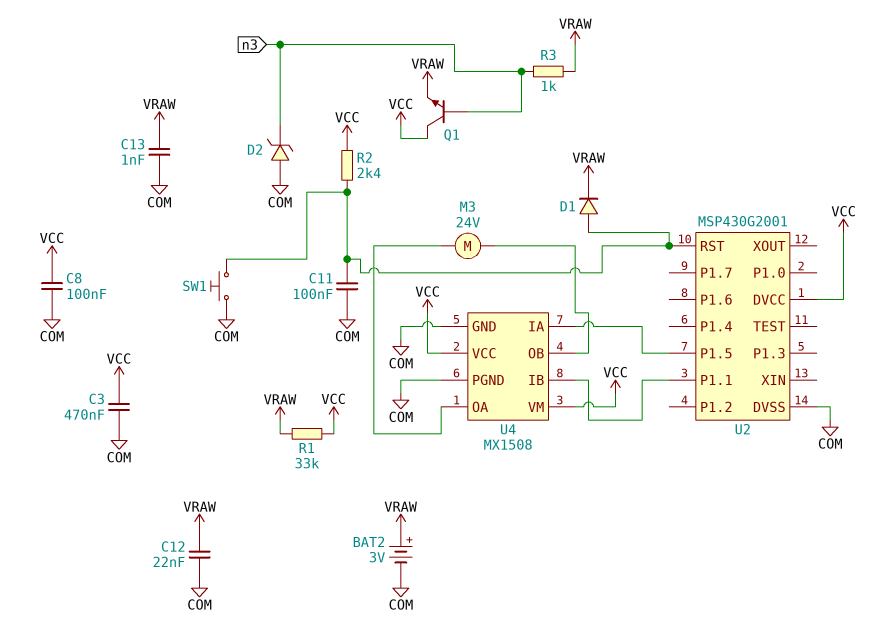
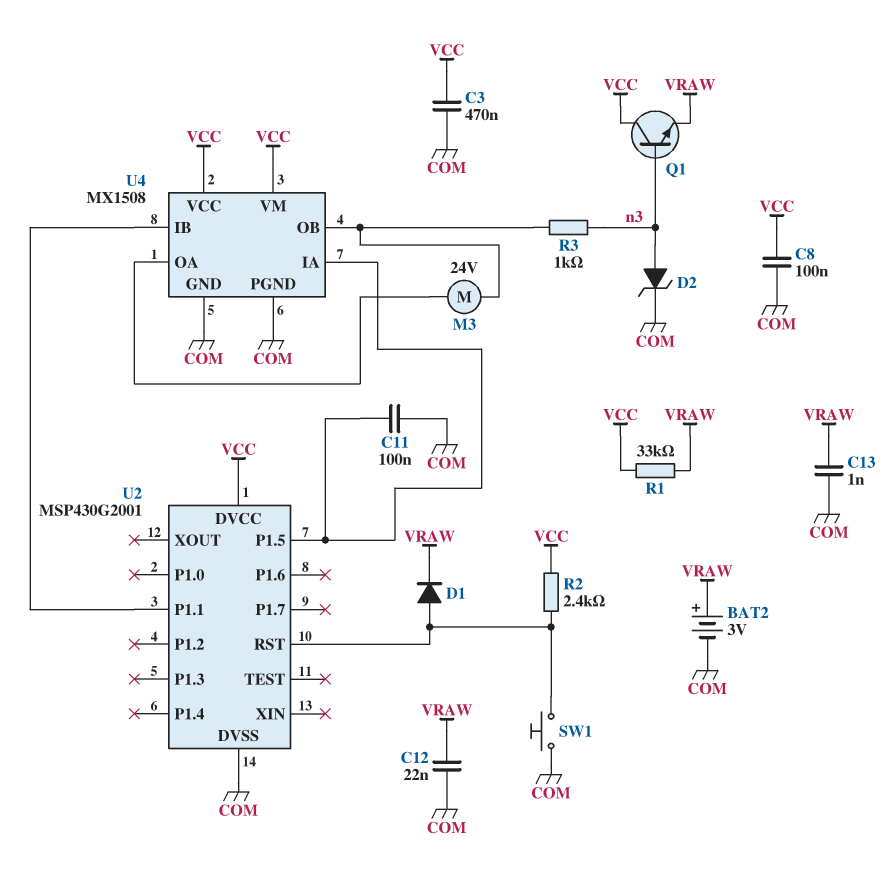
C11: 100nF (COM, U2/RST) -> 100nF (COM, U2/P1.5)
D2: zener (A COM, K n3) -> zener (A n3, K COM)
R3: 1k (VRAW, n3) -> 1k (U4/OB, n3)

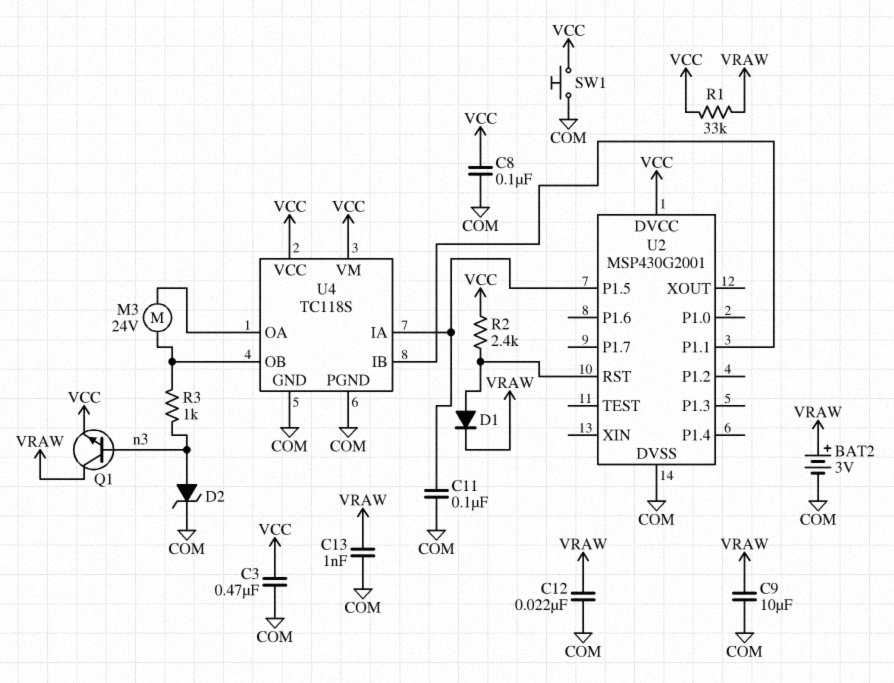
C9: none -> 10uF (COM, VRAW)
Q1: NPN (B n3, C VCC, E VRAW) -> NPN (B n3, C VRAW, E VCC)
SW1: button (COM, U2/RST) -> button (COM, VCC)
U4: MX1508 -> TC118S

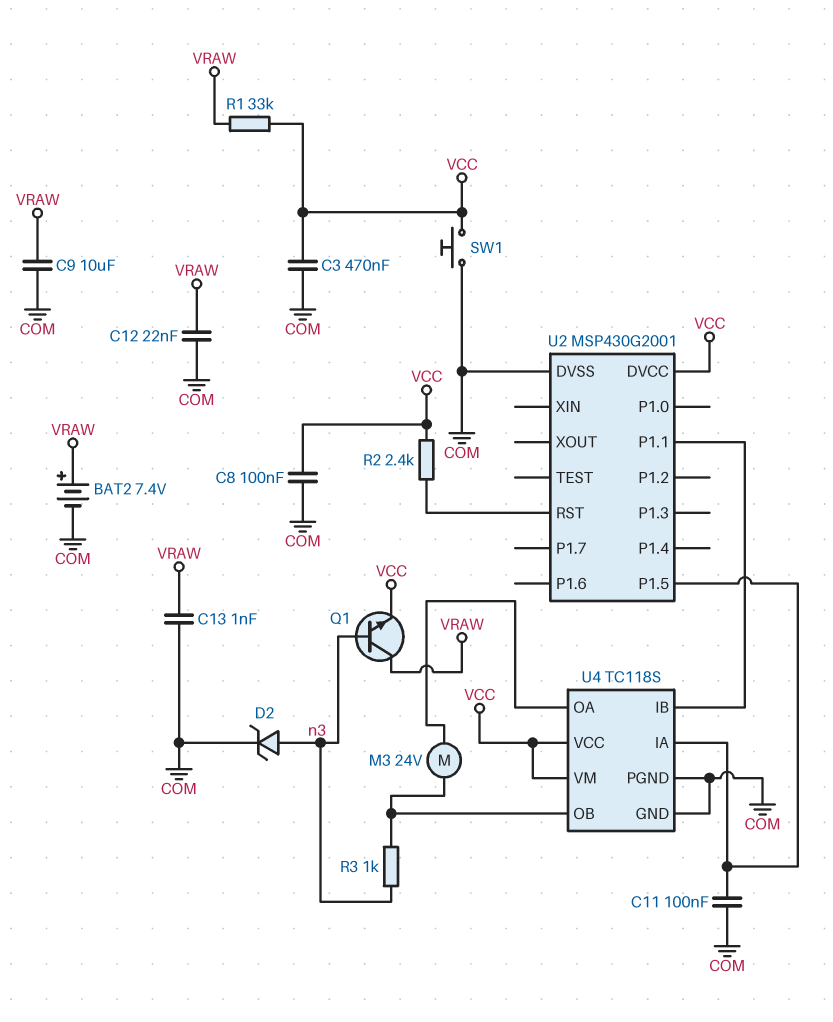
BAT2: 3V (plus VRAW, minus COM) -> 7.4V (plus VRAW, minus COM)
D1: diode (A U2/RST, K VRAW) -> none

